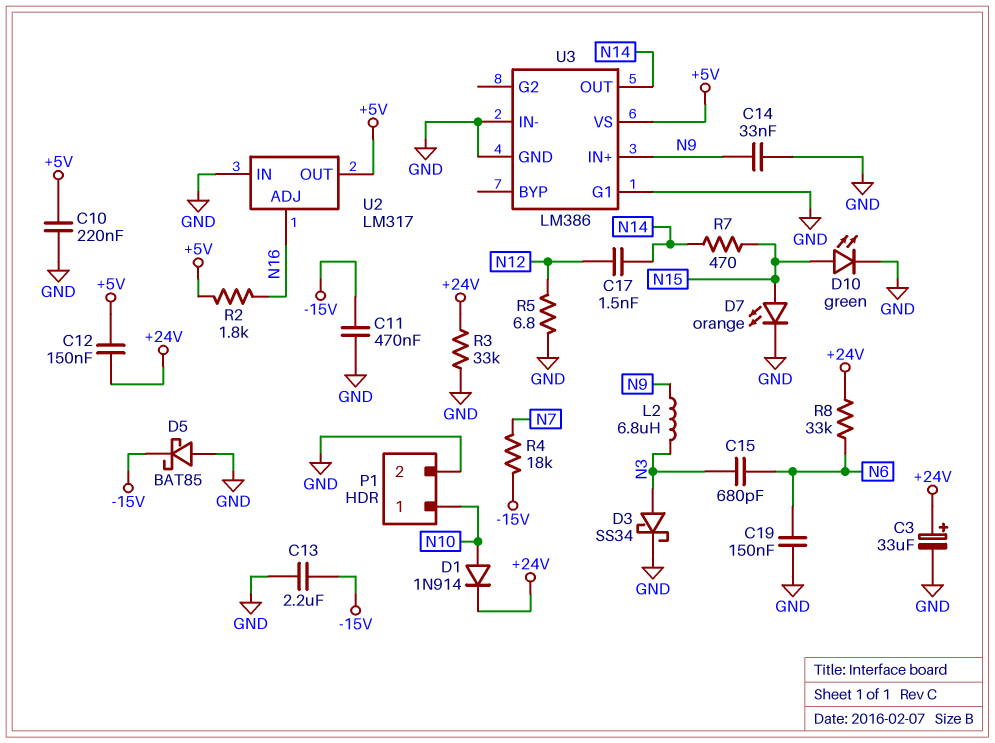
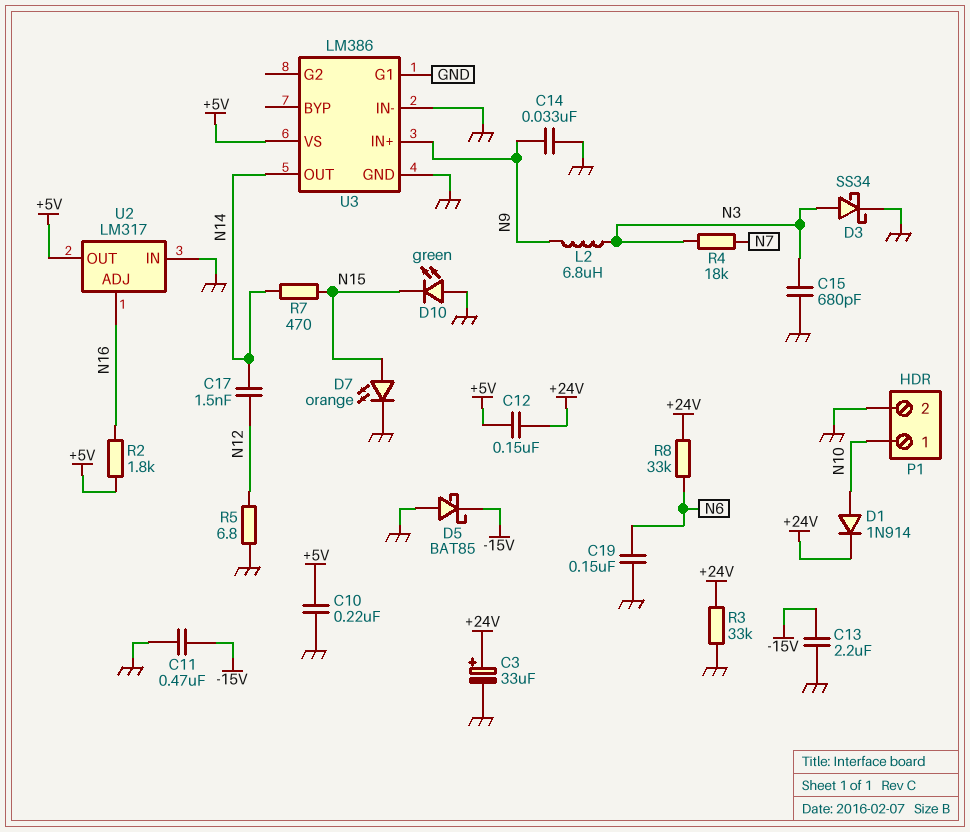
C15: 680pF (N3, N6) -> 680pF (GND, N3)
D10: LED green (A N15, K GND) -> LED green (A GND, K N15)
R4: 18k (-15V, N7) -> 18k (N3, N7)

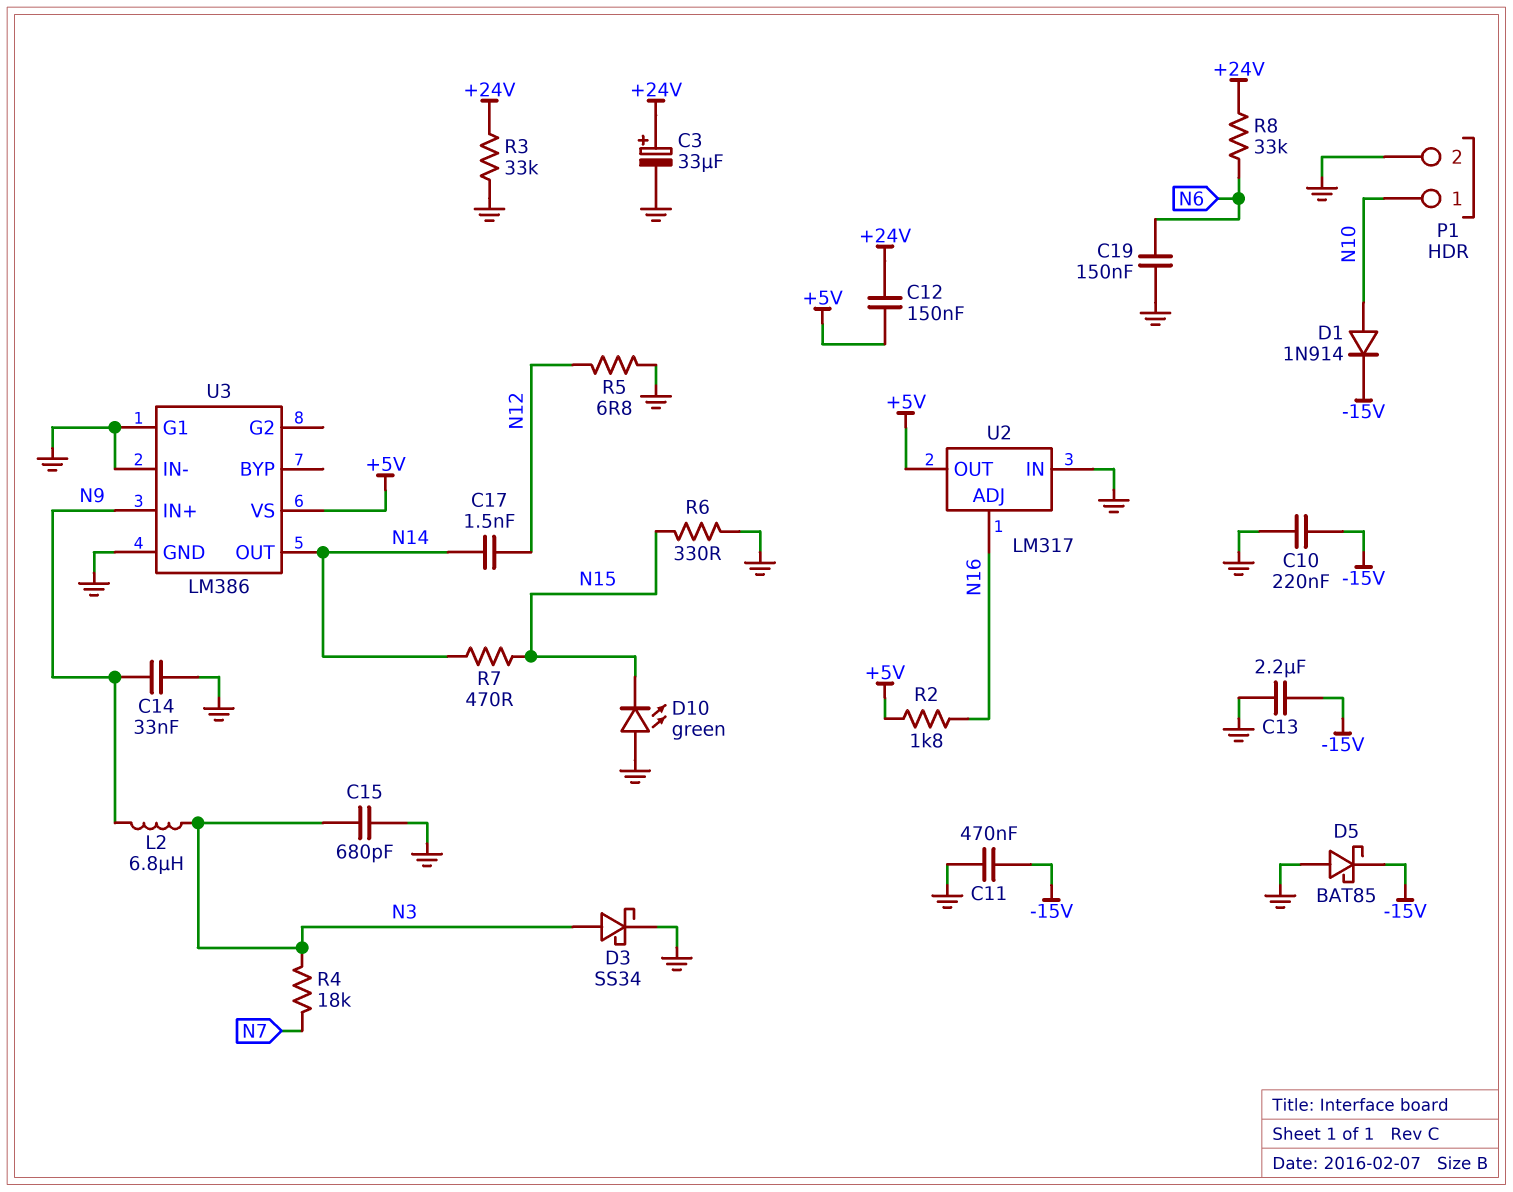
C10: 220nF (+5V, GND) -> 220nF (-15V, GND)
D1: diode 1N914 (A N10, K +24V) -> diode 1N914 (A N10, K -15V)
D7: LED orange (A N15, K GND) -> none
R6: none -> 330 (GND, N15)

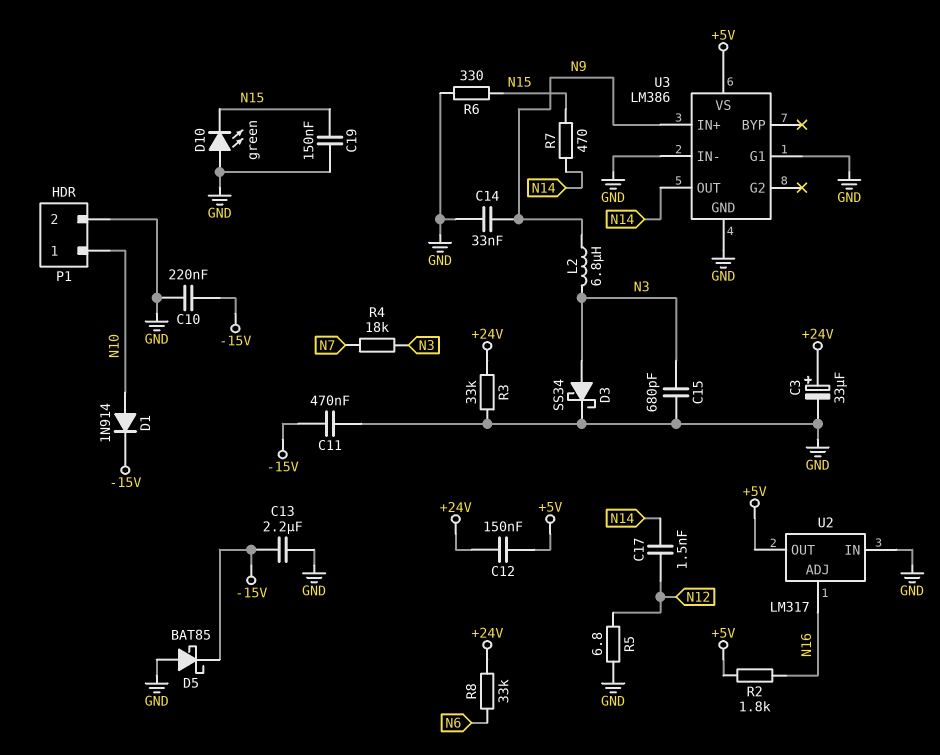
C19: 150nF (GND, N6) -> 150nF (GND, N15)

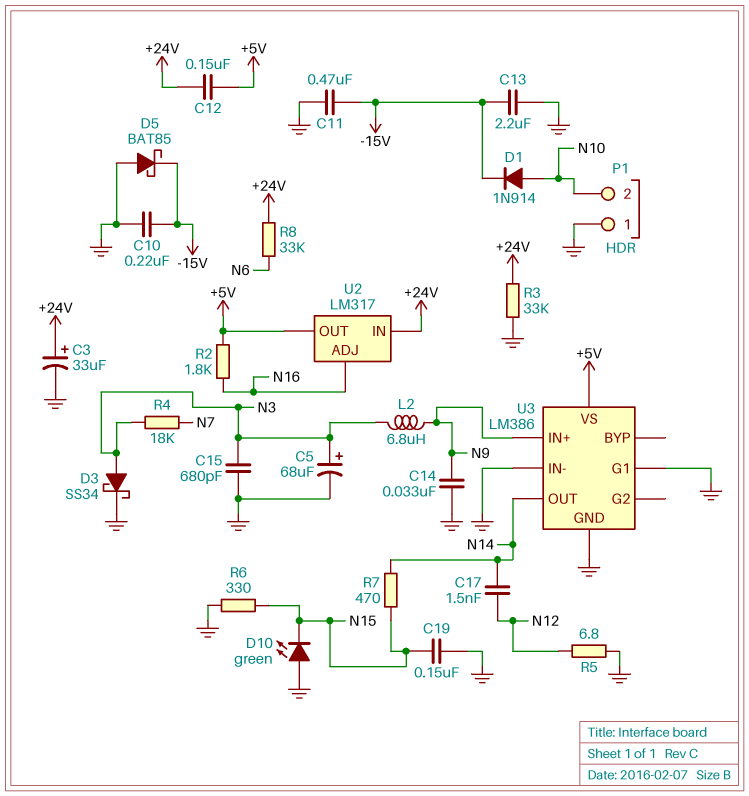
C5: none -> 68uF (plus N3, minus GND)
P1 pin 1: N10 -> GND
P1 pin 2: GND -> N10
U2 pin IN: GND -> +24V

